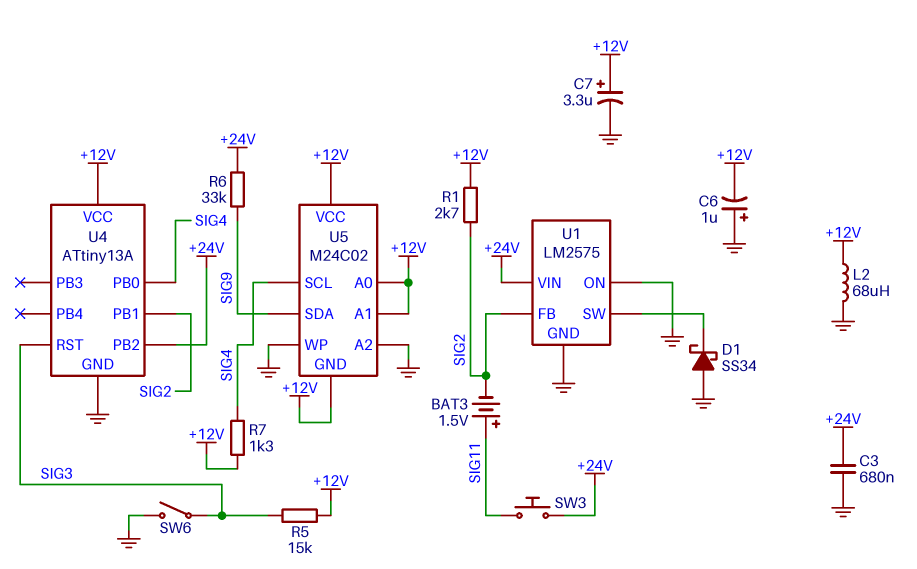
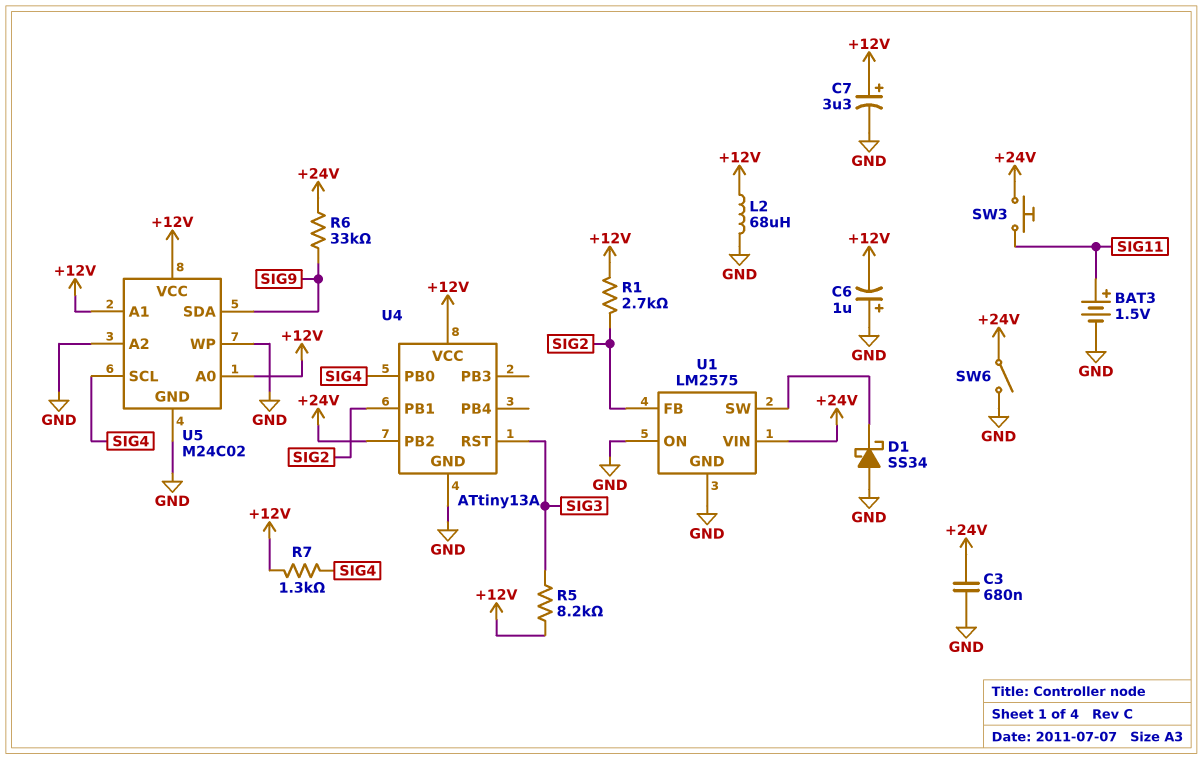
BAT3: 1.5V (plus SIG11, minus SIG2) -> 1.5V (plus SIG11, minus GND)
R5: 15k (+12V, SIG3) -> 8.2k (+12V, SIG3)
SW6: switch (GND, SIG3) -> switch (+24V, GND)
U5 pin GND: +12V -> GND

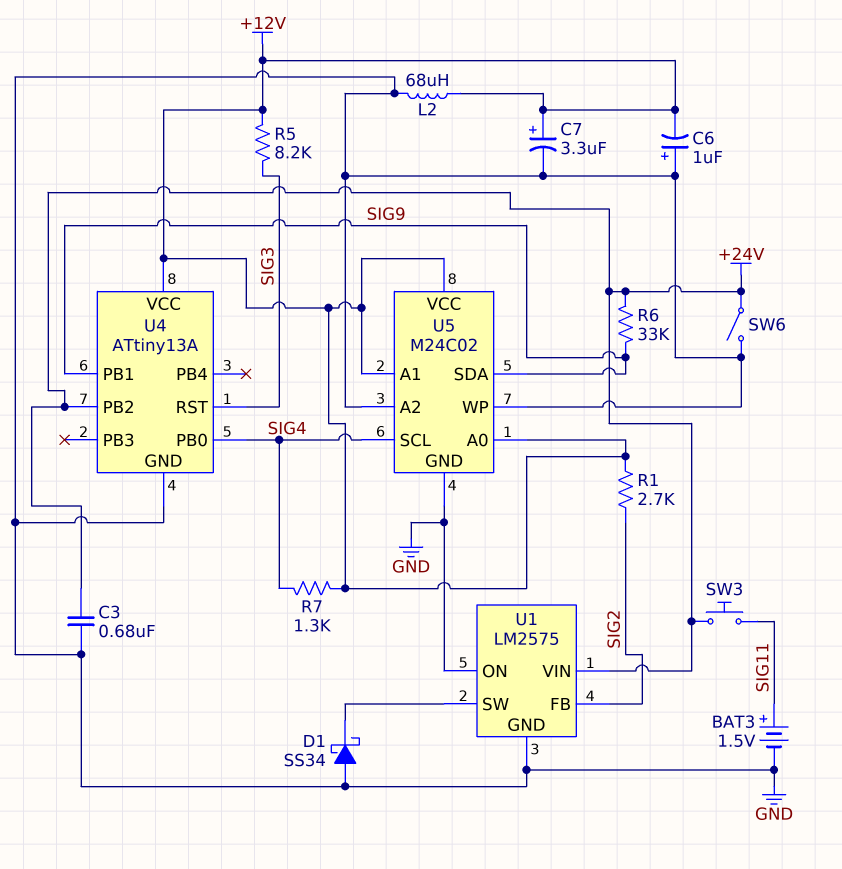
U4 pin PB1: SIG2 -> SIG9

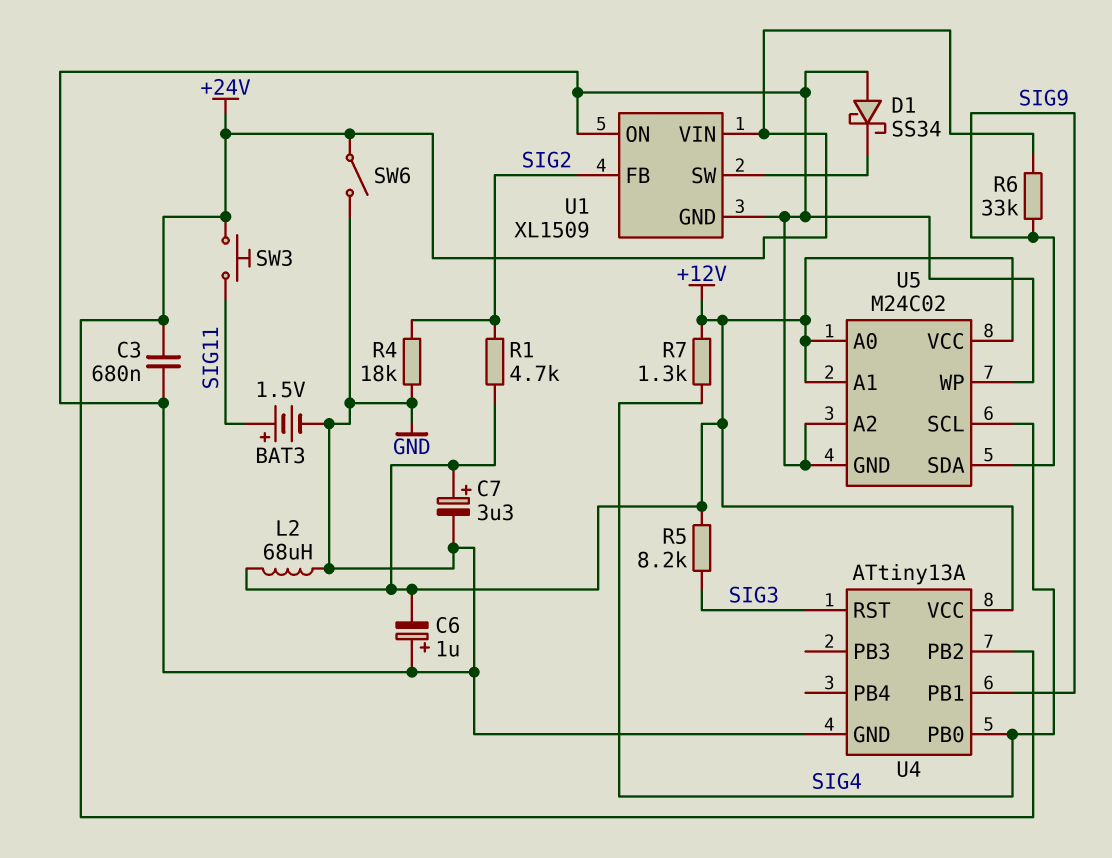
R1: 2.7k (+12V, SIG2) -> 4.7k (+12V, SIG2)
R4: none -> 18k (GND, SIG2)
U1: LM2575 -> XL1509

